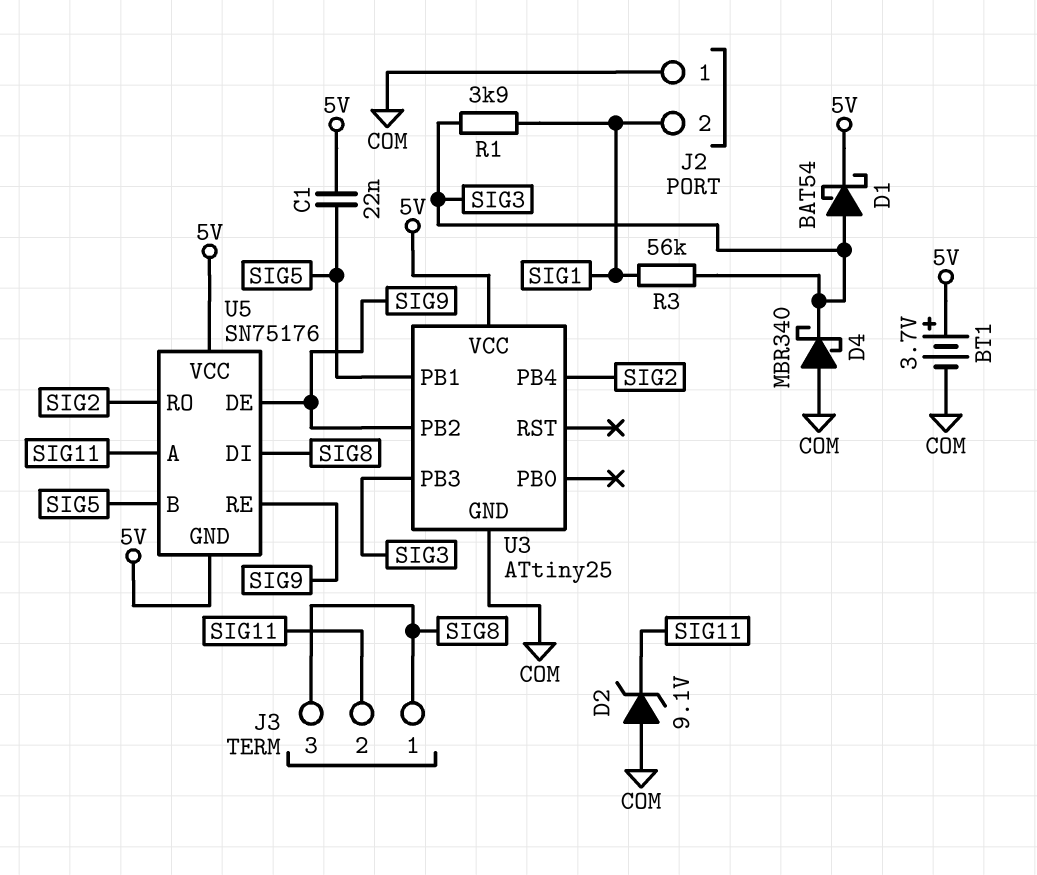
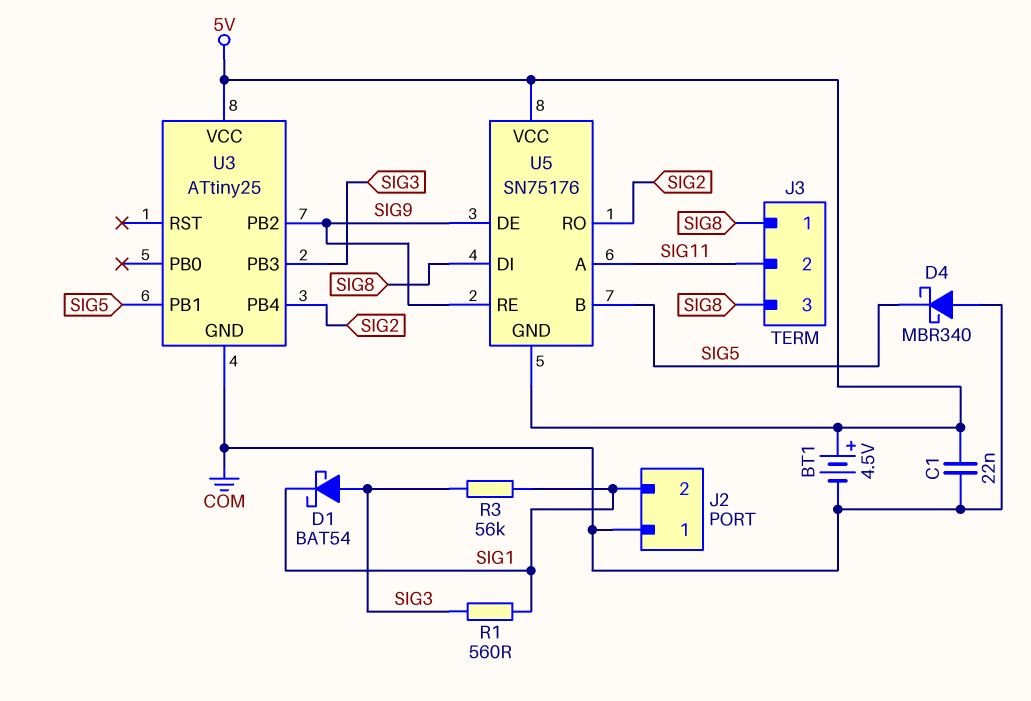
BT1: 3.7V (plus 5V, minus COM) -> 4.5V (plus 5V, minus COM)
C1: 22nF (5V, SIG5) -> 22nF (5V, COM)
D1: schottky BAT54 (A SIG3, K 5V) -> schottky BAT54 (A SIG3, K SIG1)
D2: zener 9.1V (A COM, K SIG11) -> none
D4: schottky MBR340 (A COM, K SIG3) -> schottky MBR340 (A COM, K SIG5)
R1: 3.9k (SIG1, SIG3) -> 560 (SIG1, SIG3)

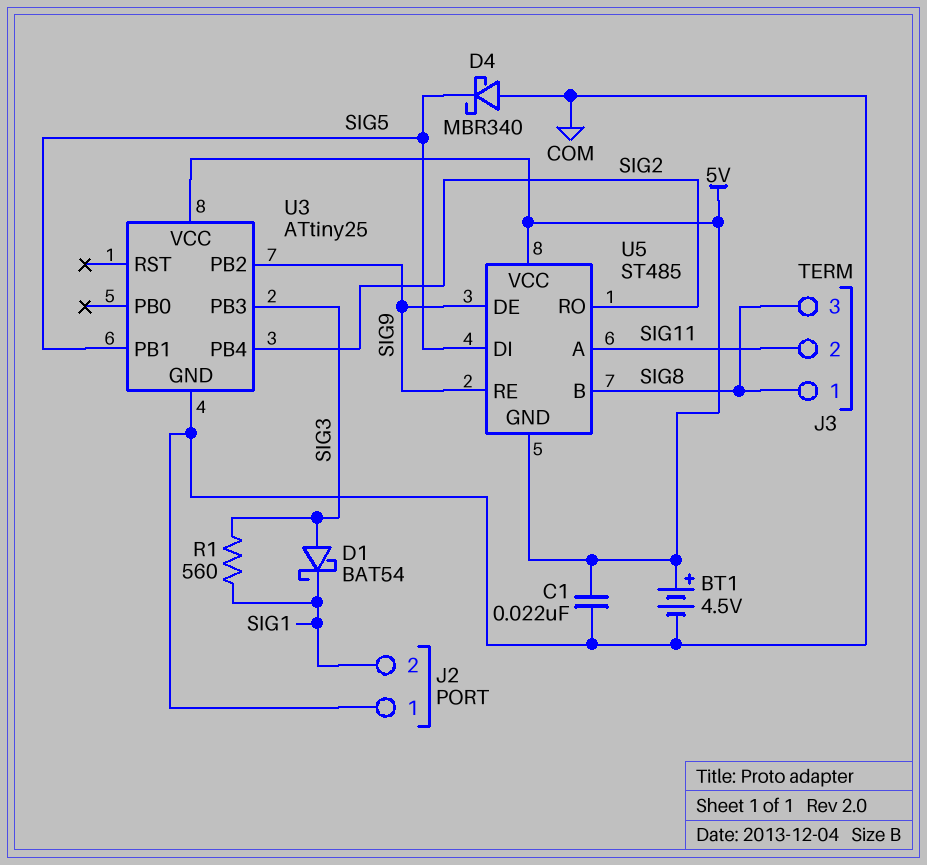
R3: 56k (SIG1, SIG3) -> none
U5: SN75176 -> ST485
U5 pin B: SIG5 -> SIG8
U5 pin DI: SIG8 -> SIG5

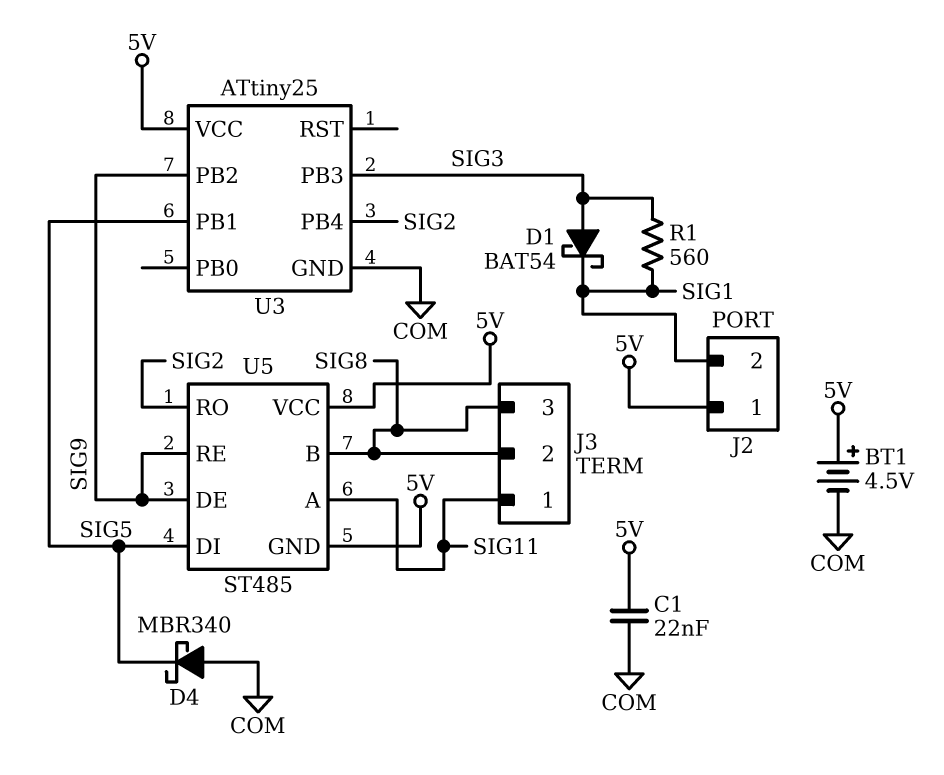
J2 pin 1: COM -> 5V
J3 pin 1: SIG8 -> SIG11
J3 pin 2: SIG11 -> SIG8

